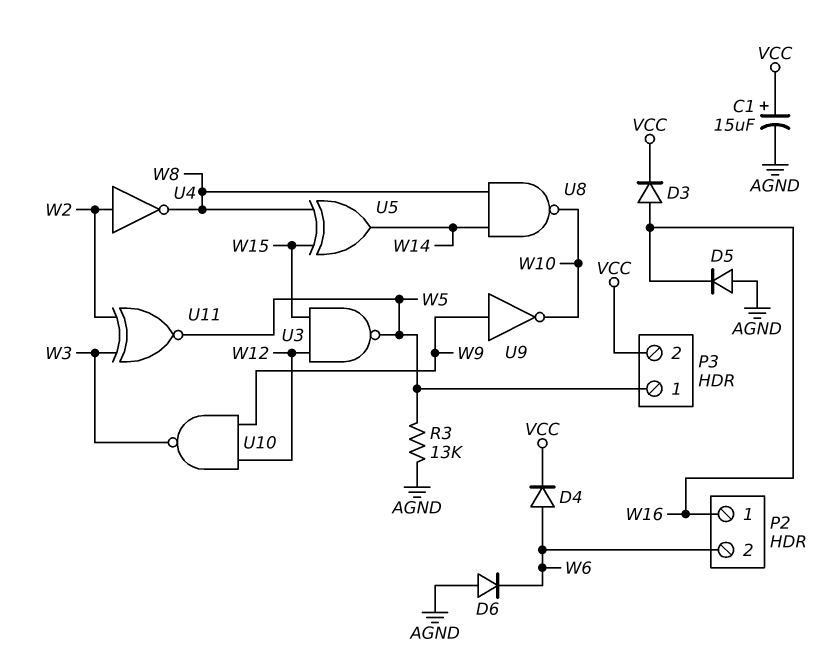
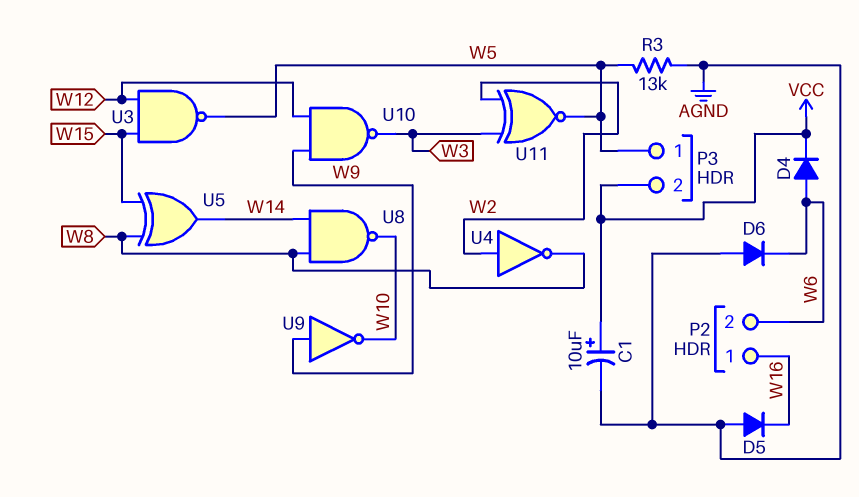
C1: 15uF (plus VCC, minus AGND) -> 10uF (plus VCC, minus AGND)
D3: diode (A W16, K VCC) -> none

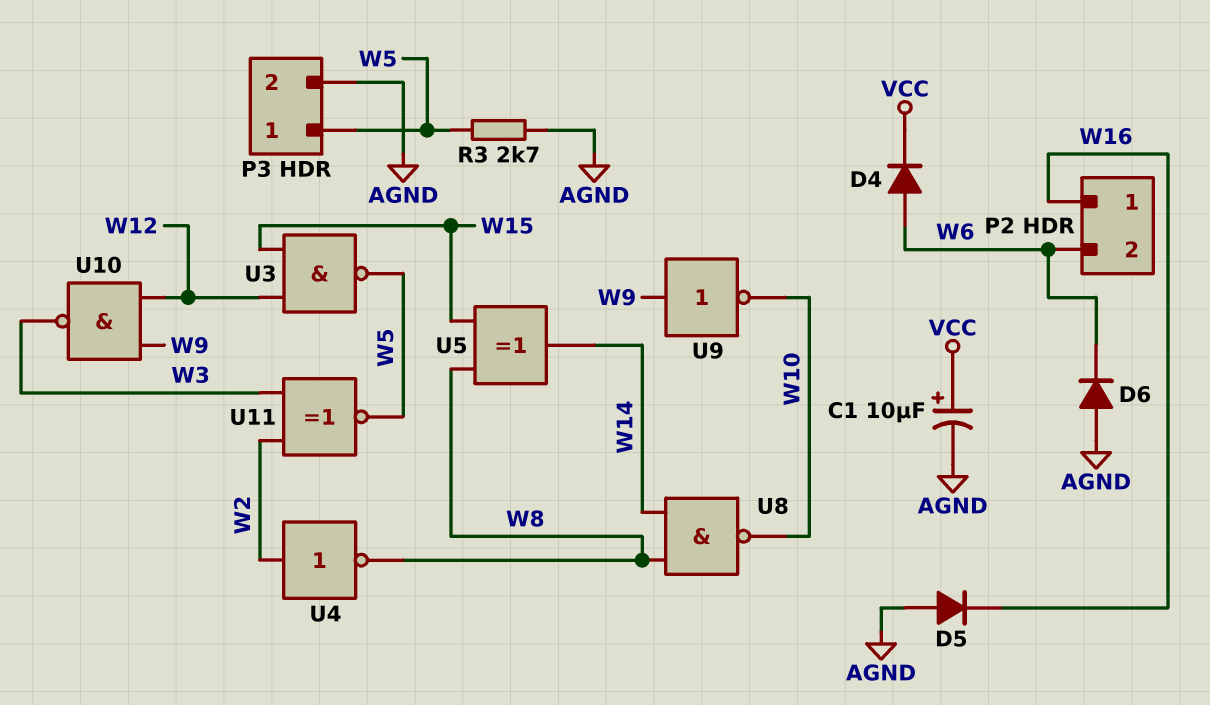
P3 pin 2: VCC -> AGND
R3: 13k (AGND, W5) -> 2.7k (AGND, W5)

